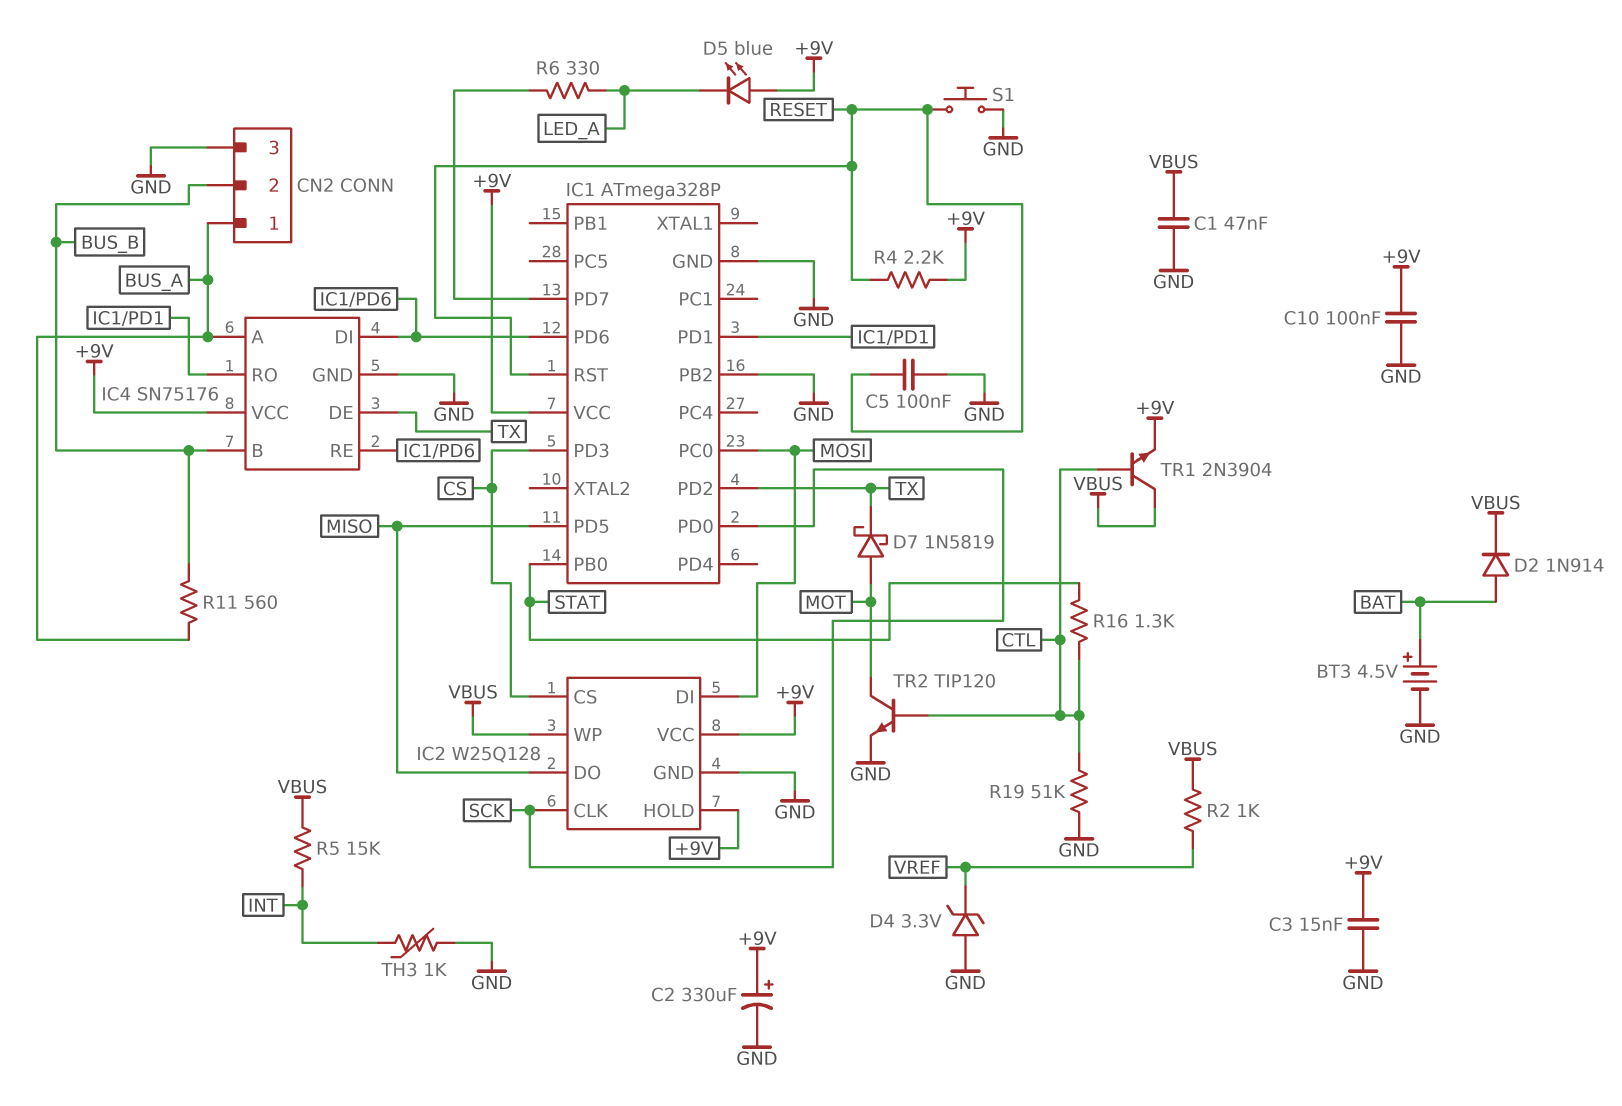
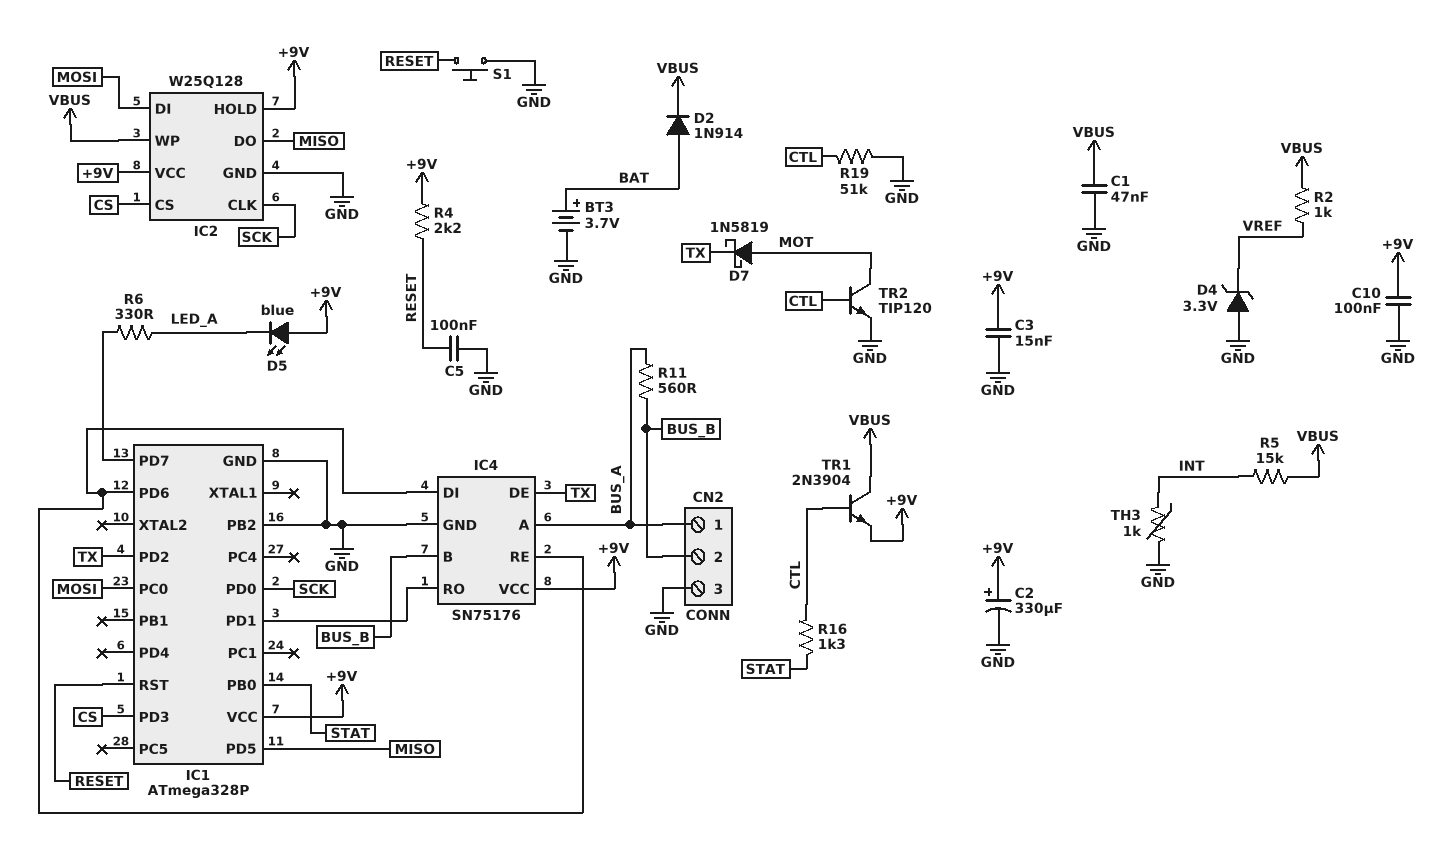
BT3: 4.5V (plus BAT, minus GND) -> 3.7V (plus BAT, minus GND)

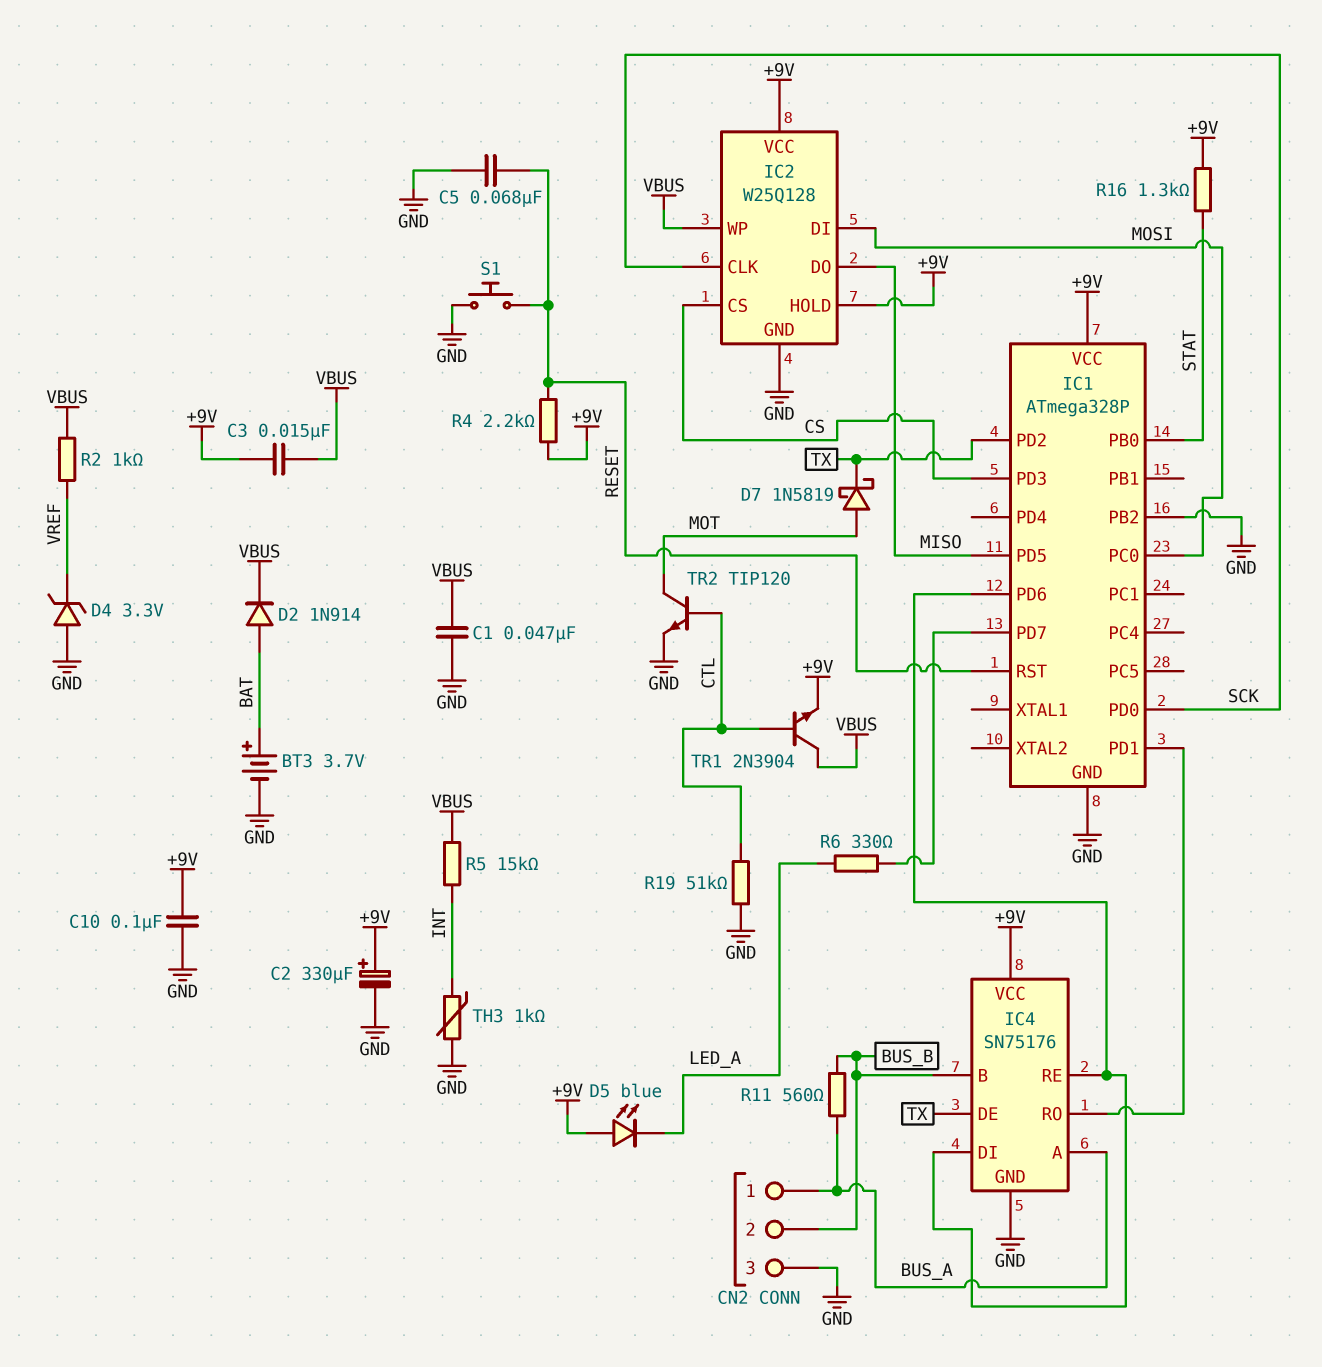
C3: 15nF (+9V, GND) -> 15nF (+9V, VBUS)
C5: 100nF (GND, RESET) -> 68nF (GND, RESET)
R16: 1.3k (CTL, STAT) -> 1.3k (+9V, STAT)

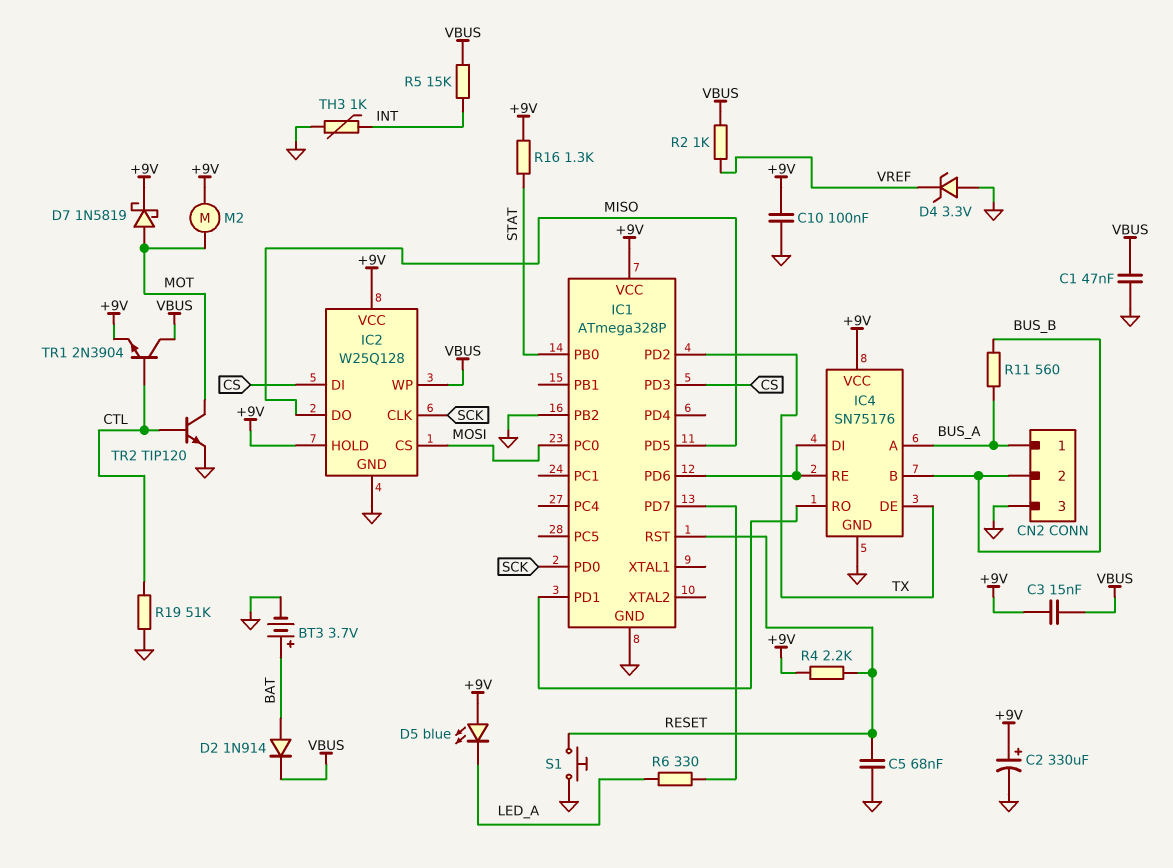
D7: schottky 1N5819 (A MOT, K TX) -> schottky 1N5819 (A MOT, K +9V)
IC2 pin CS: CS -> MOSI
IC2 pin DI: MOSI -> CS
M2: none -> motor (+9V, MOT)

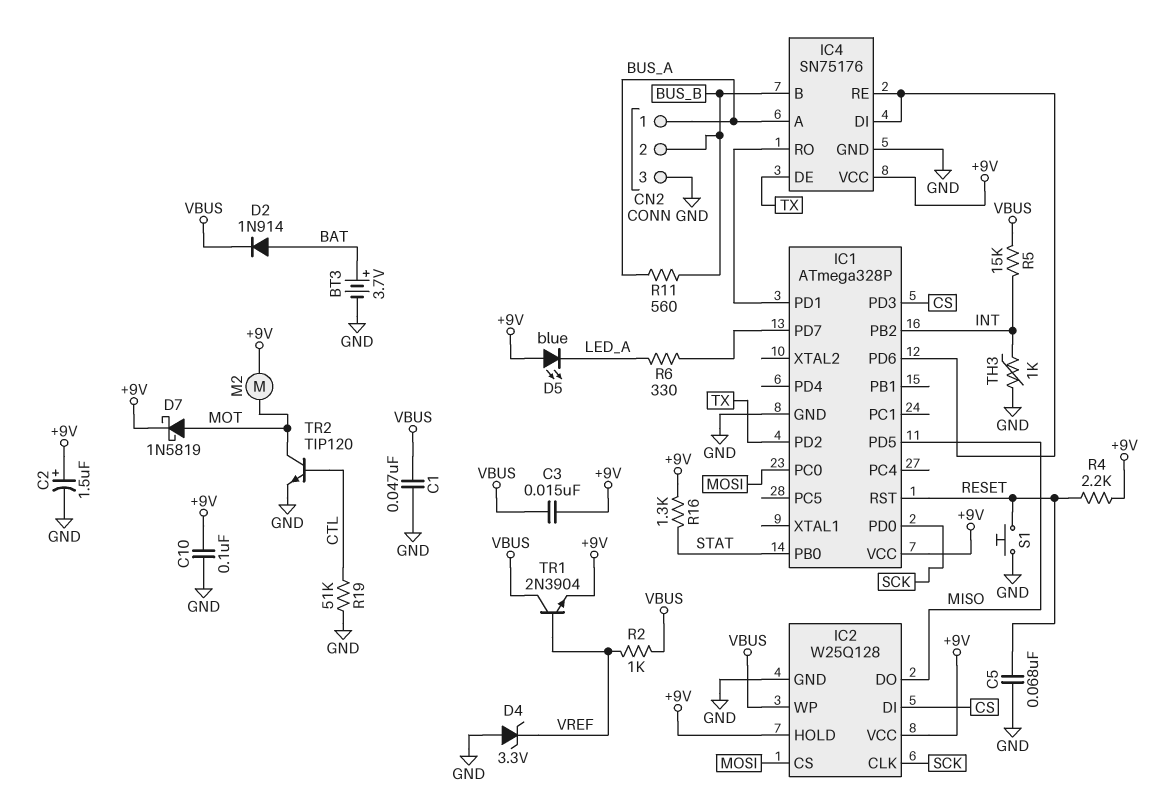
C2: 330uF (plus +9V, minus GND) -> 1.5uF (plus +9V, minus GND)
IC1 pin PB2: GND -> INT
TR1: NPN 2N3904 (B CTL, C VBUS, E +9V) -> NPN 2N3904 (B VREF, C VBUS, E +9V)

